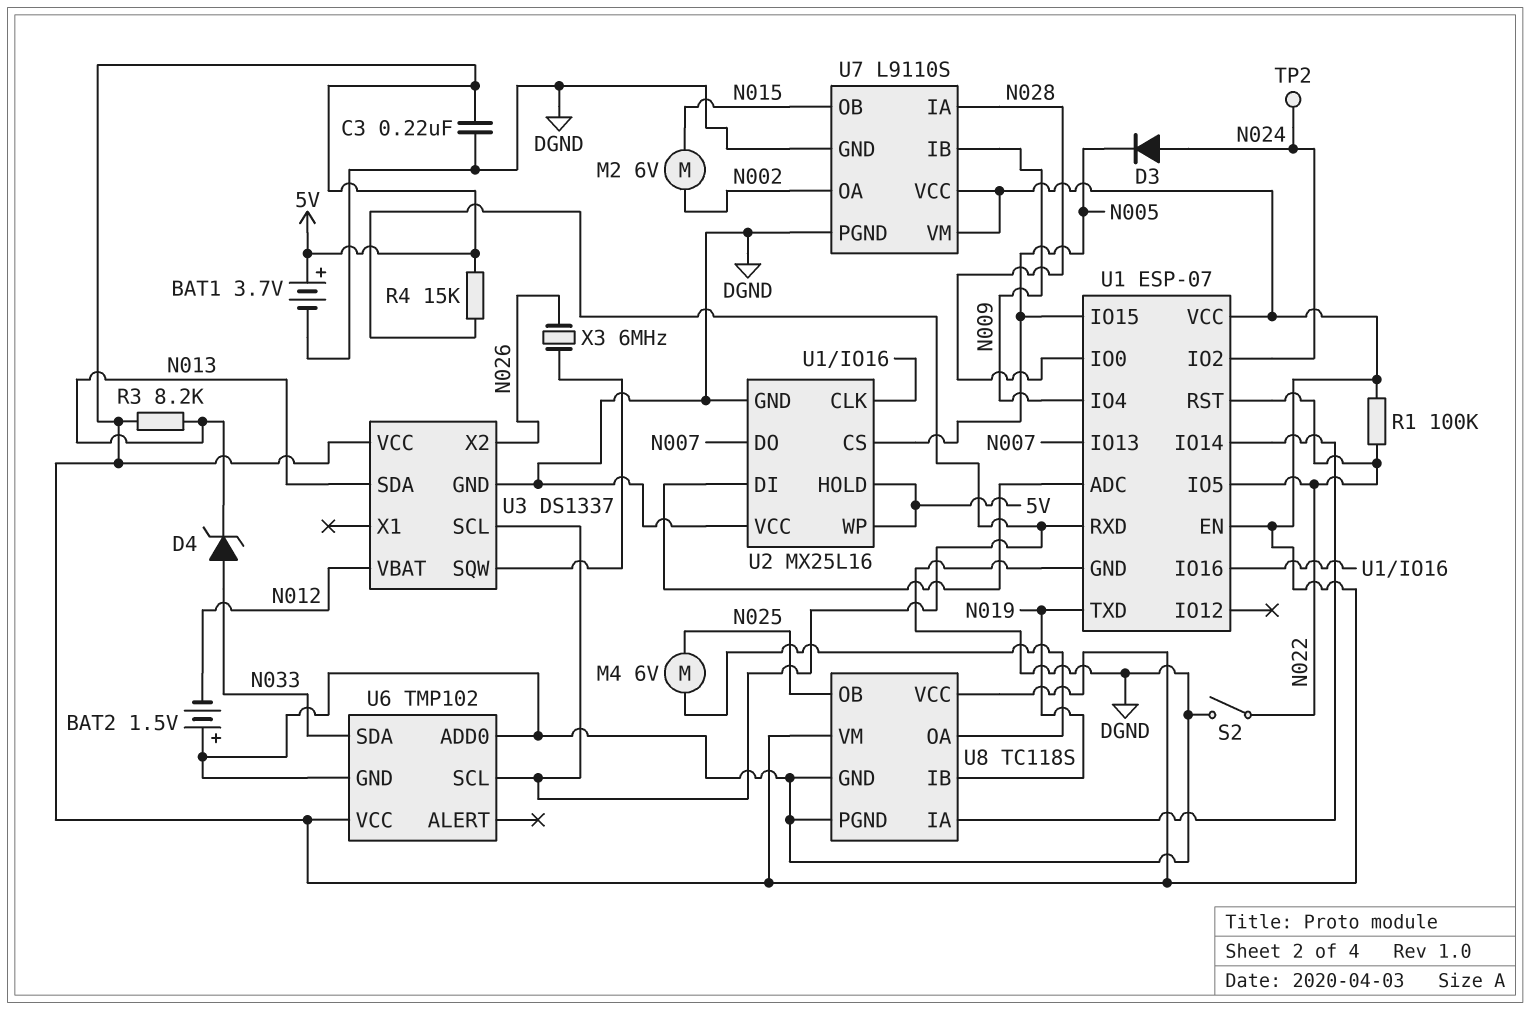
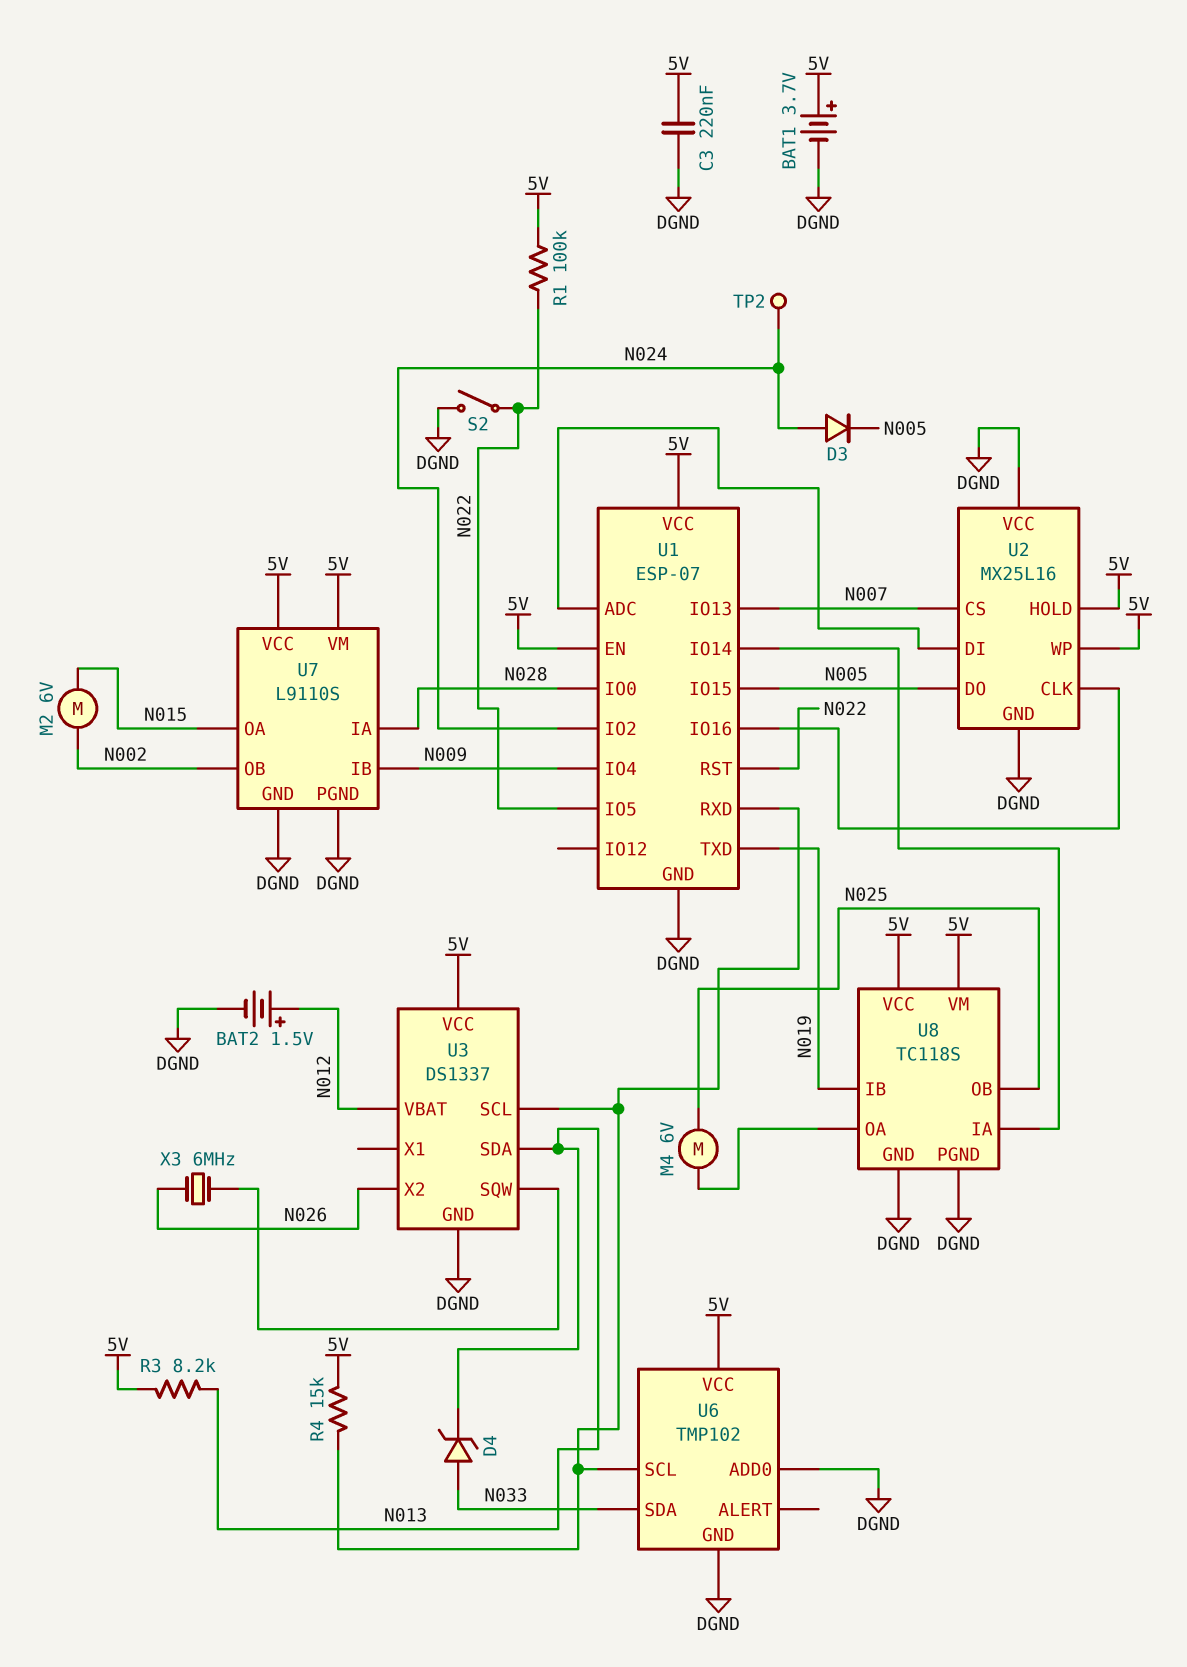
BAT2: 1.5V (plus DGND, minus N012) -> 1.5V (plus N012, minus DGND)
U2 pin CS: N005 -> N007
U2 pin DO: N007 -> N005
U7 pin OA: N002 -> N015
U7 pin OB: N015 -> N002

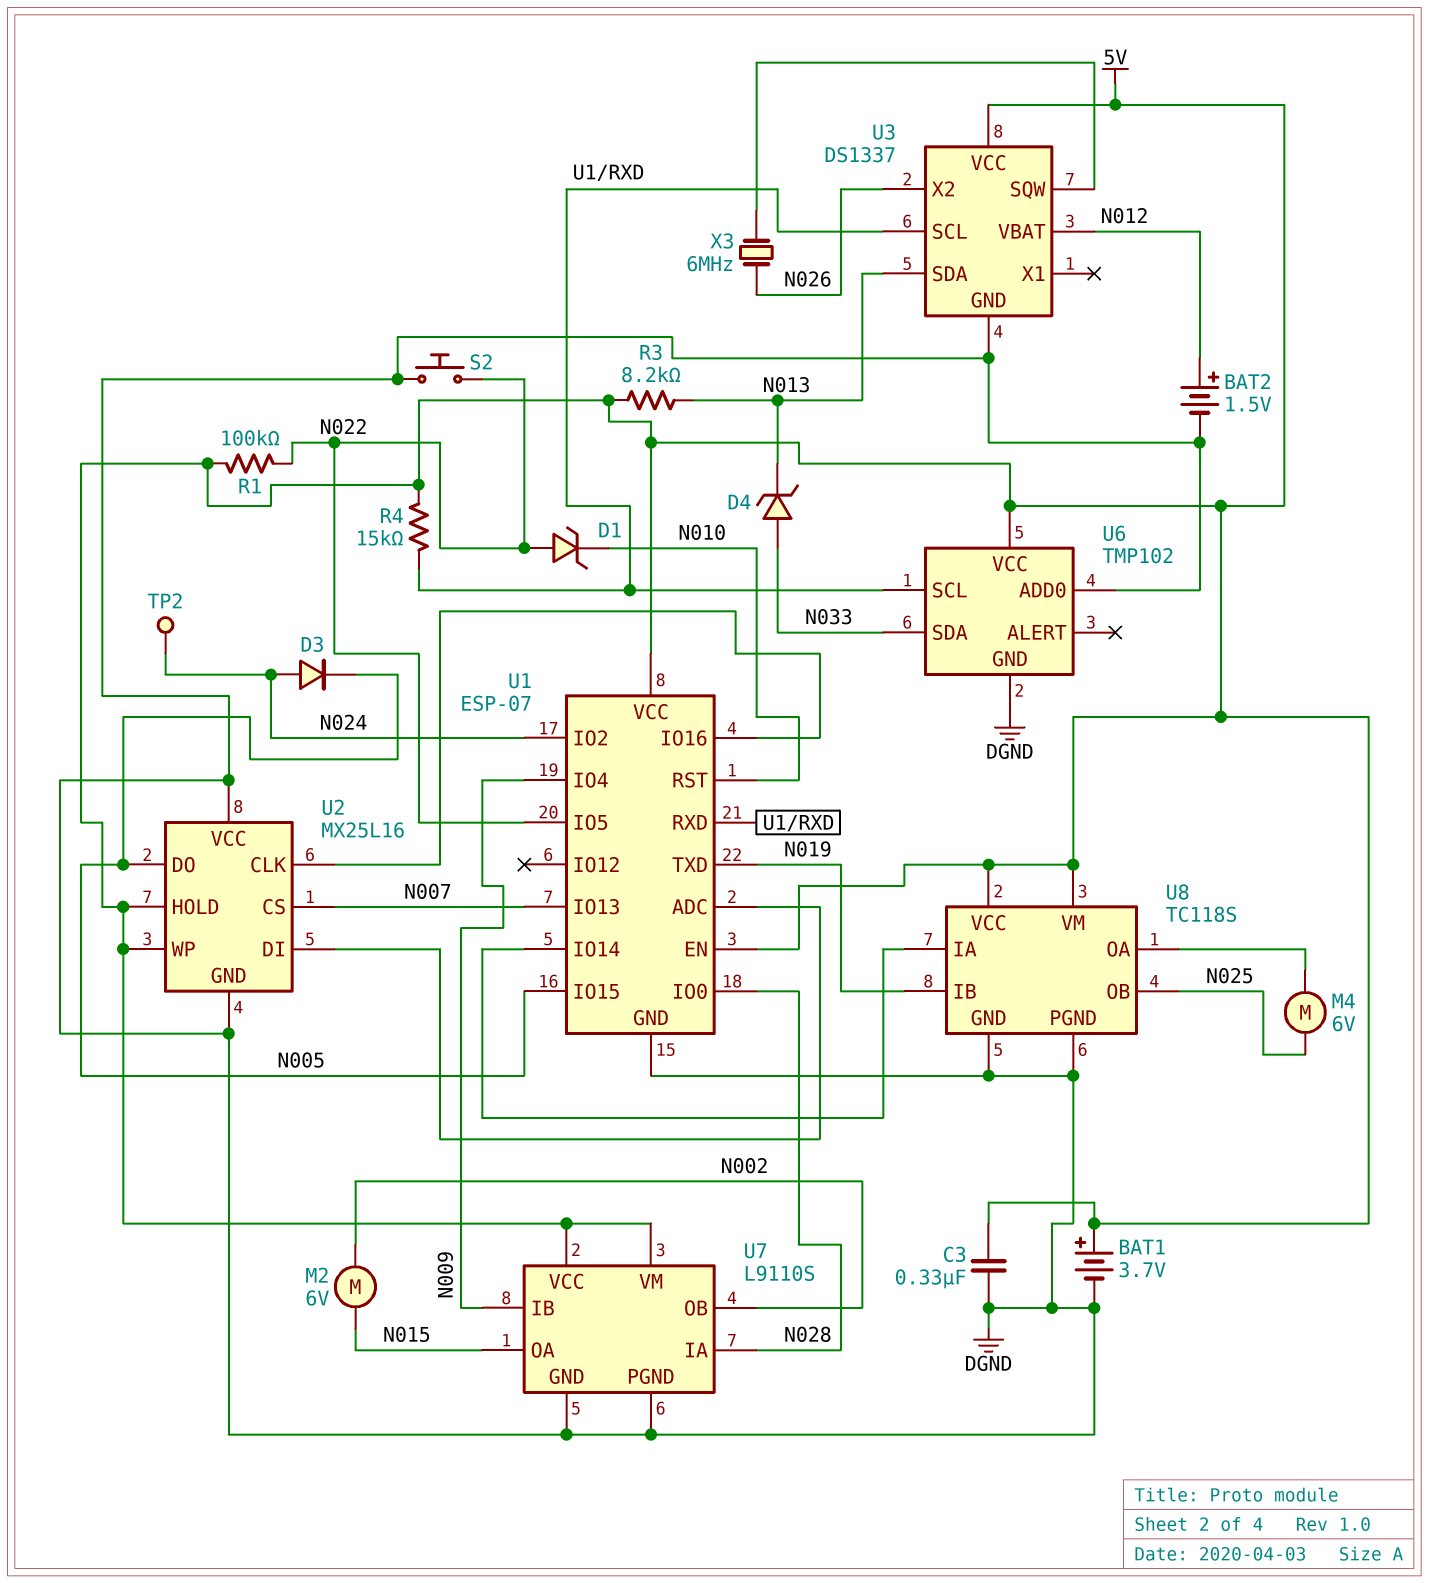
C3: 220nF (5V, DGND) -> 330nF (5V, DGND)
D1: none -> zener (A N022, K N010)
S2: switch (DGND, N022) -> button (DGND, N022)
U1 pin RST: N022 -> N010

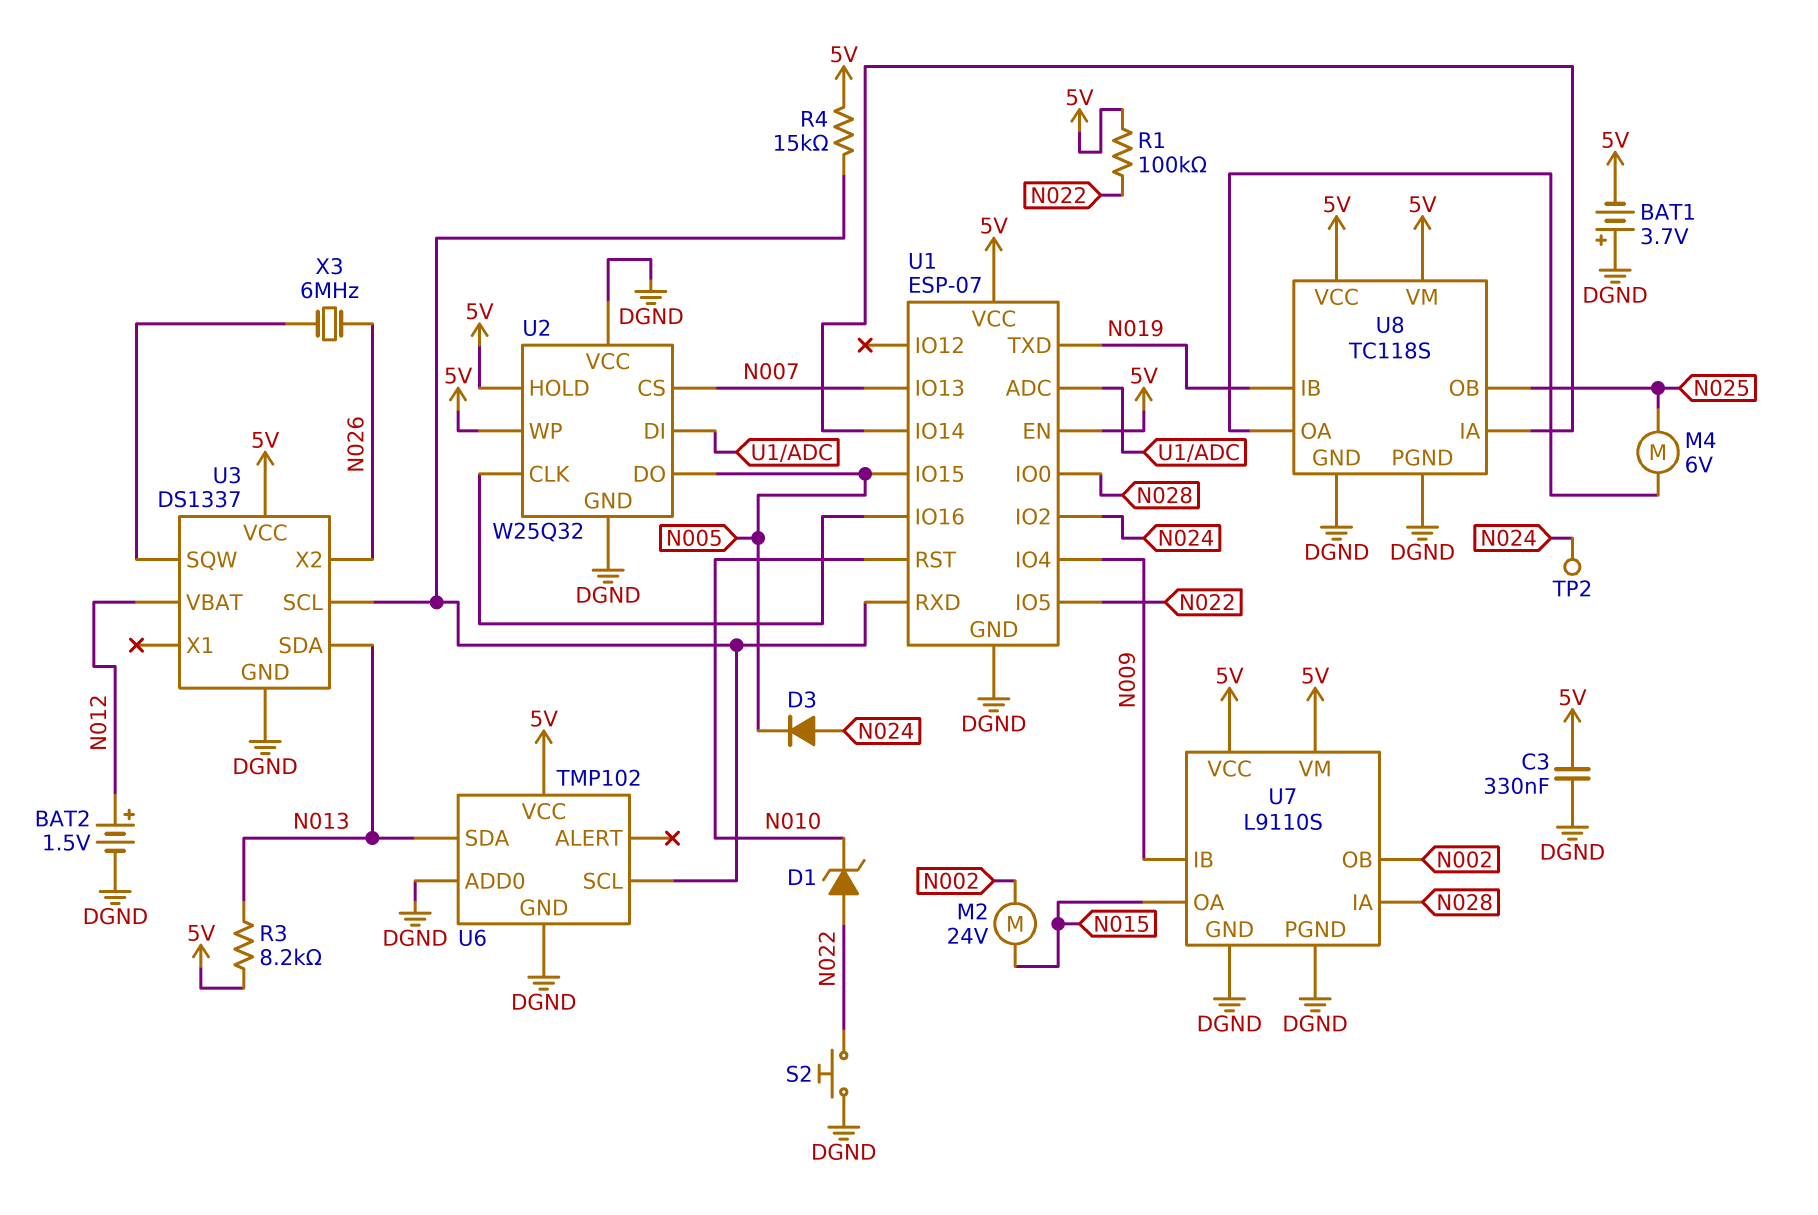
BAT1: 3.7V (plus 5V, minus DGND) -> 3.7V (plus DGND, minus 5V)
D4: zener (A N033, K N013) -> none
M2: motor 6V (N002, N015) -> motor 24V (N002, N015)
U2: MX25L16 -> W25Q32
U6 pin SDA: N033 -> N013

